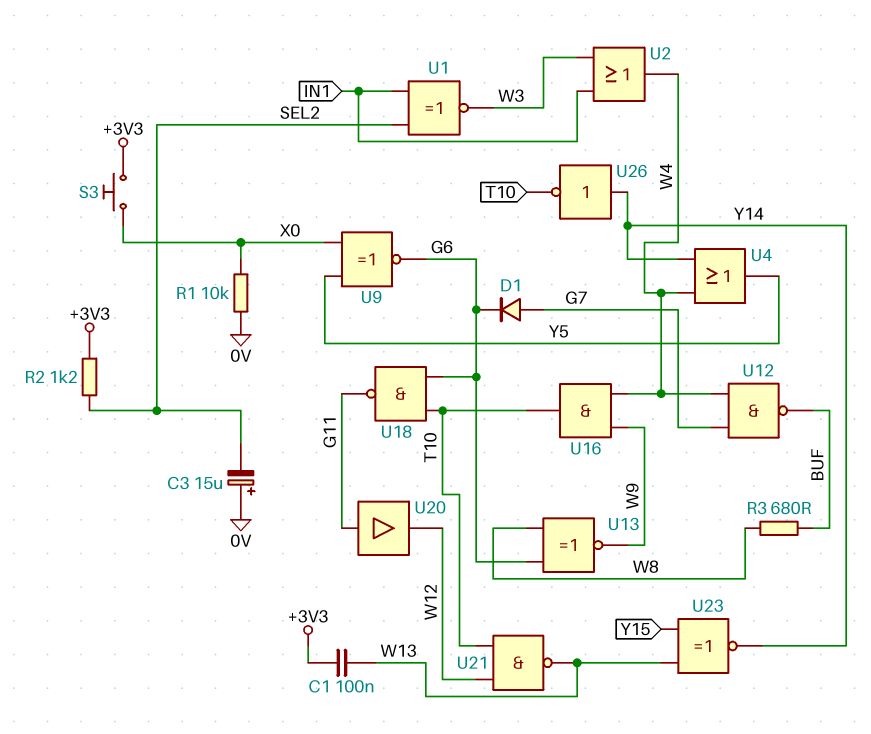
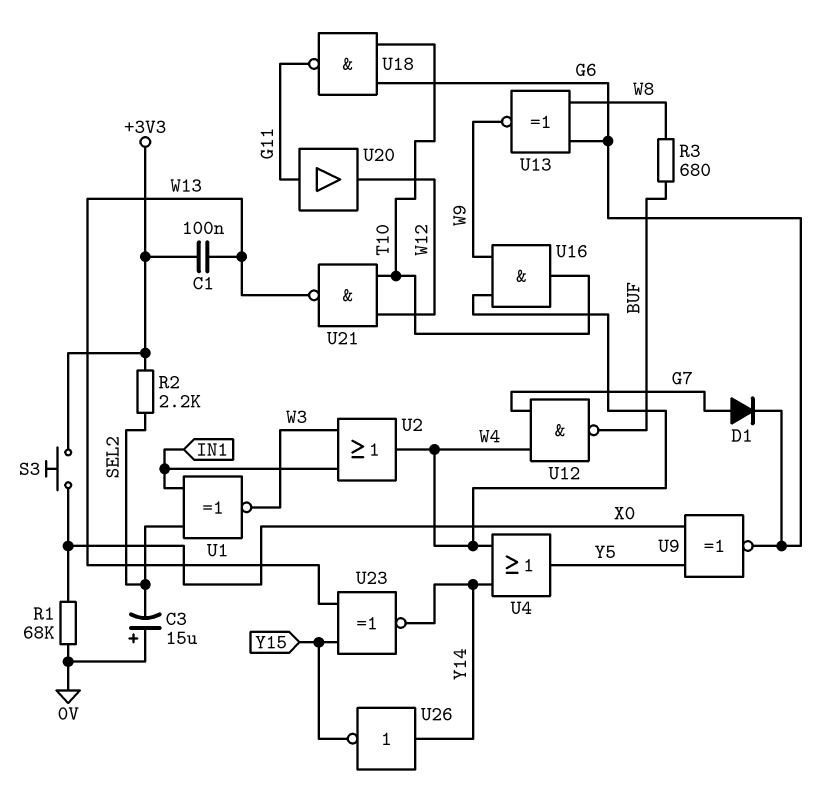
R1: 10k (0V, X0) -> 68k (0V, X0)
R2: 1.2k (+3V3, SEL2) -> 2.2k (+3V3, SEL2)
U26: NOT (in Y14, out T10) -> NOT (in Y14, out Y15)

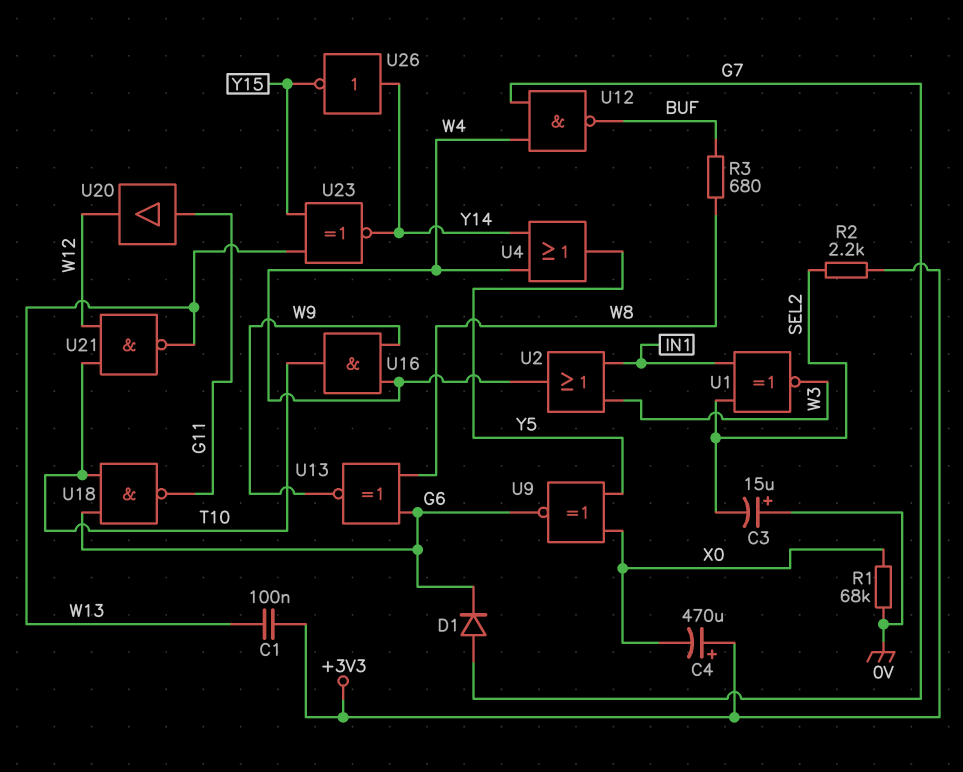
C4: none -> 470uF (plus +3V3, minus X0)
S3: button (+3V3, X0) -> none

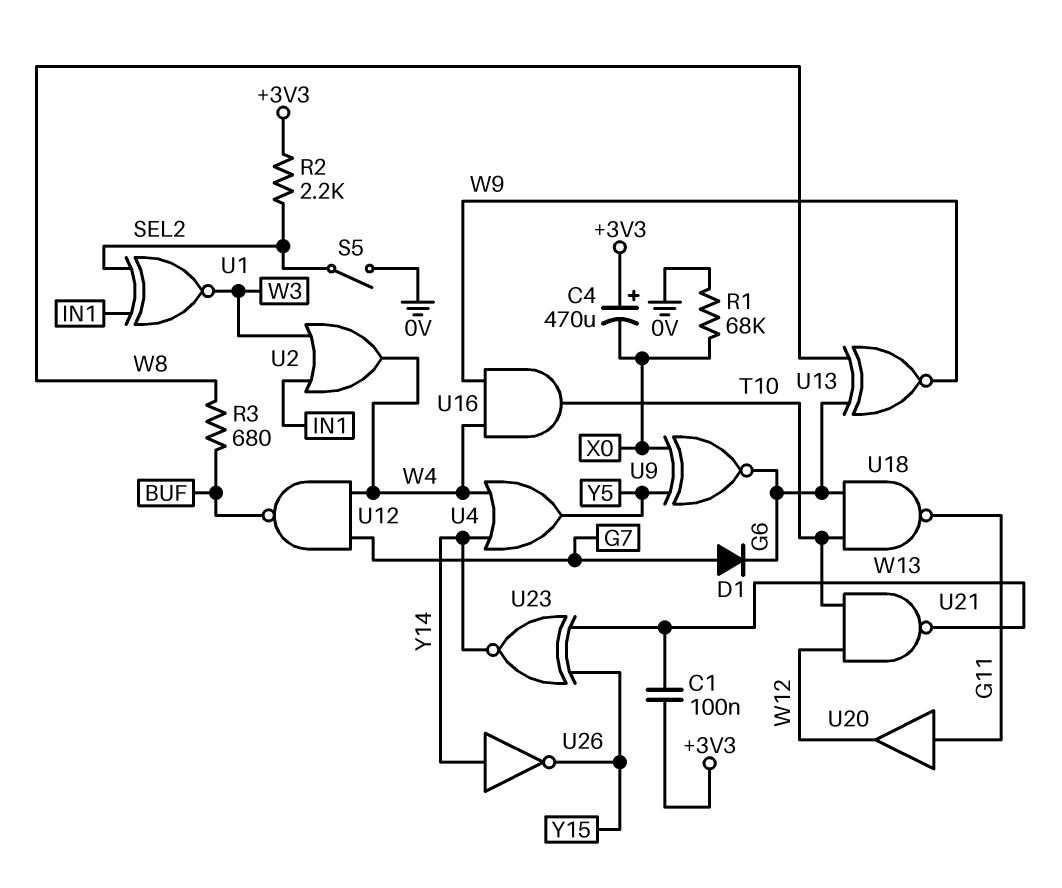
C3: 15uF (plus 0V, minus SEL2) -> none
S5: none -> switch (0V, SEL2)

